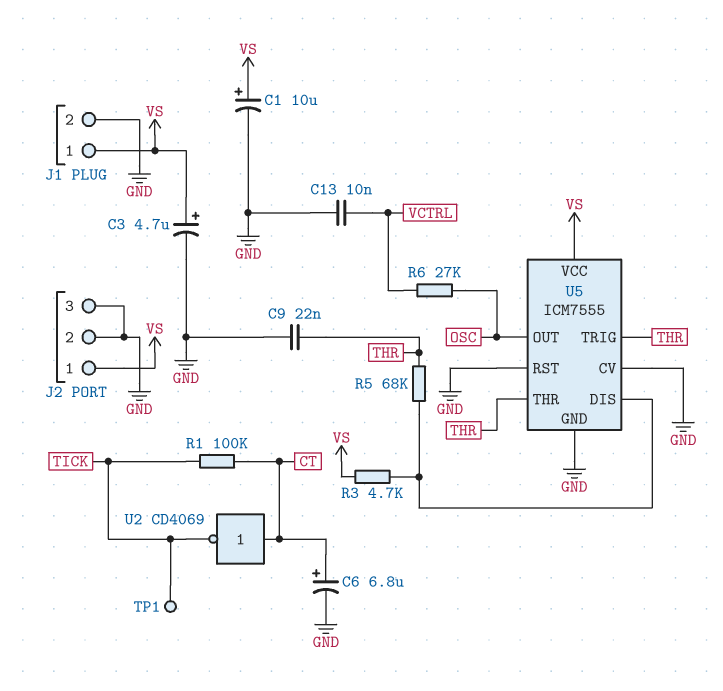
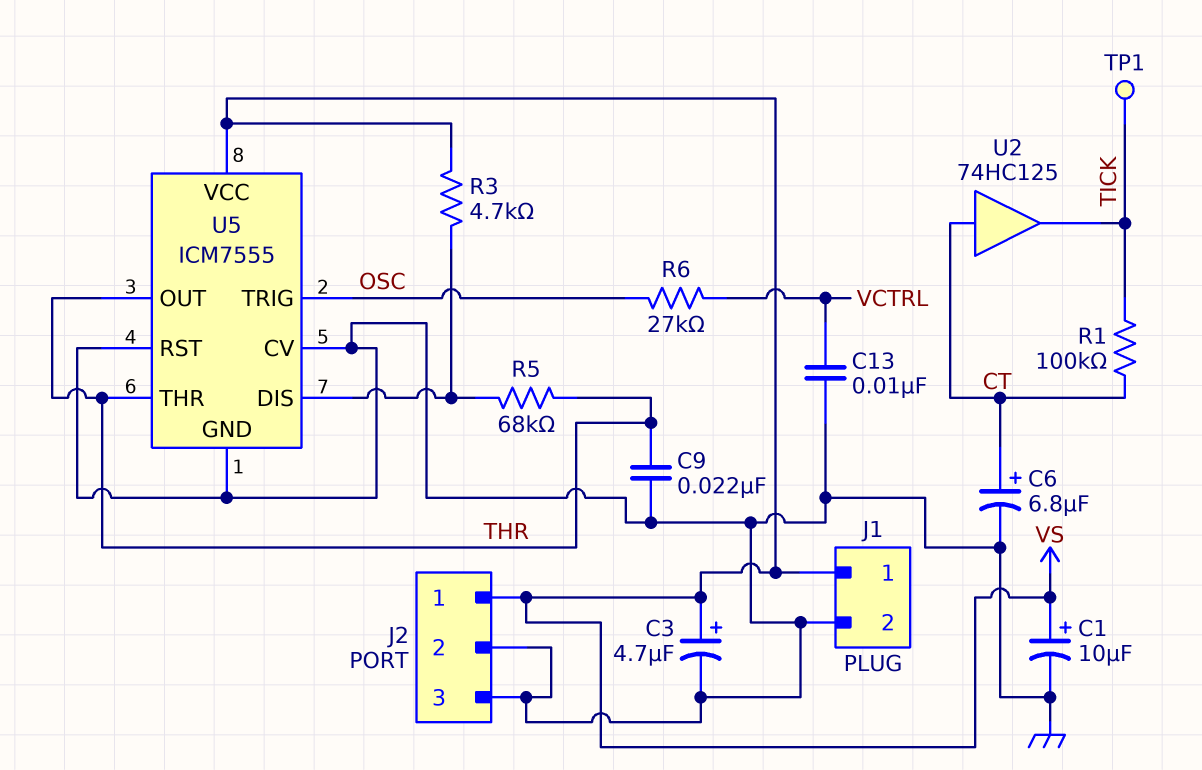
U2: NOT CD4069 (in CT, out TICK) -> buffer 74HC125 (in CT, out TICK)
U5 pin OUT: OSC -> THR
U5 pin TRIG: THR -> OSC

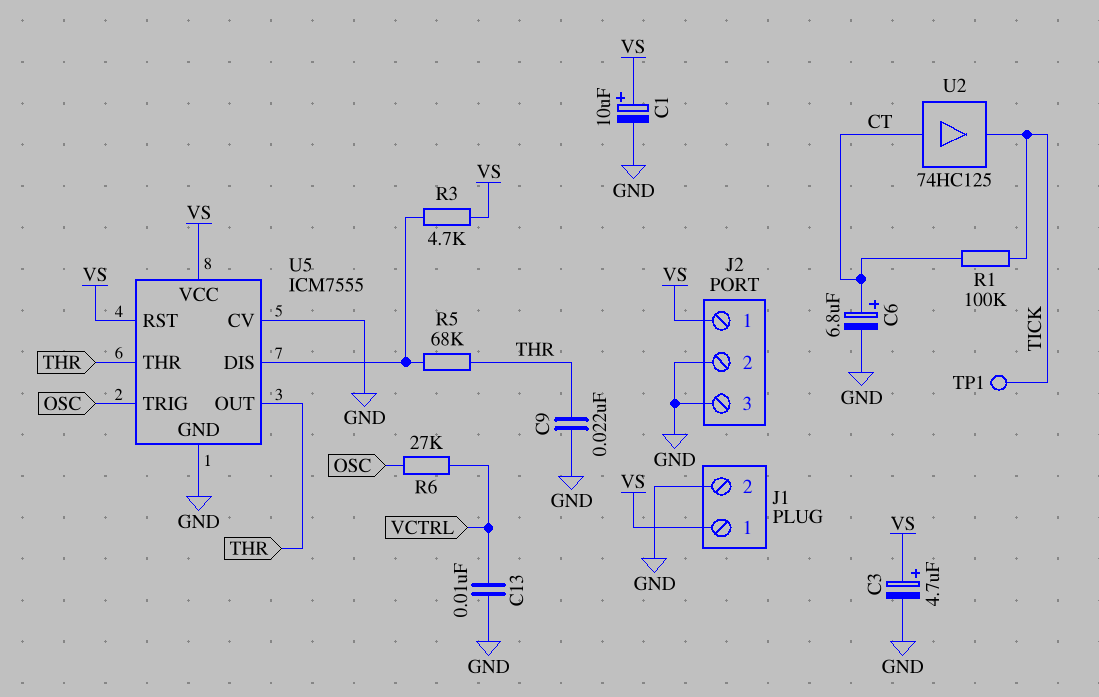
U5 pin RST: GND -> VS

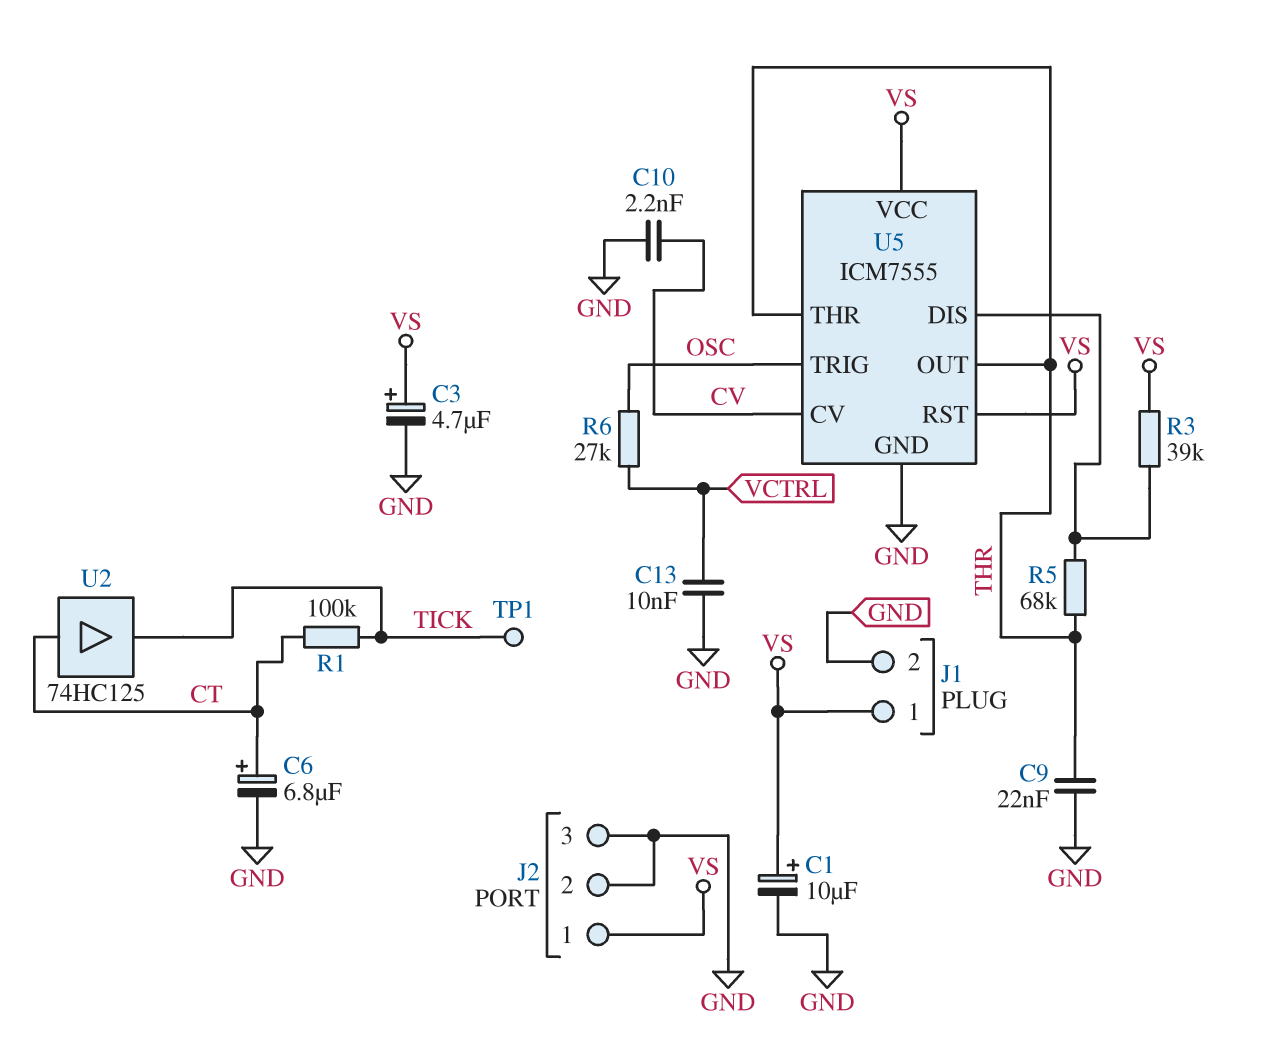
C10: none -> 2.2nF (CV, GND)
R3: 4.7k (U5/DIS, VS) -> 39k (U5/DIS, VS)
U5 pin CV: GND -> CV

